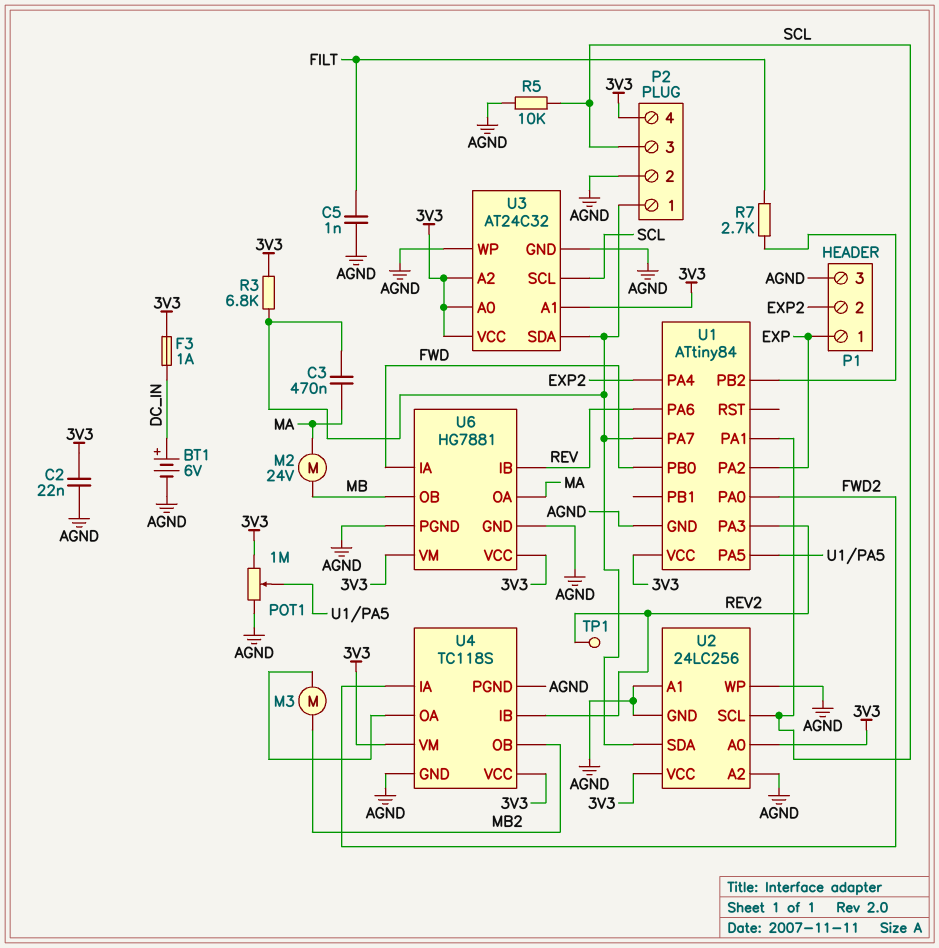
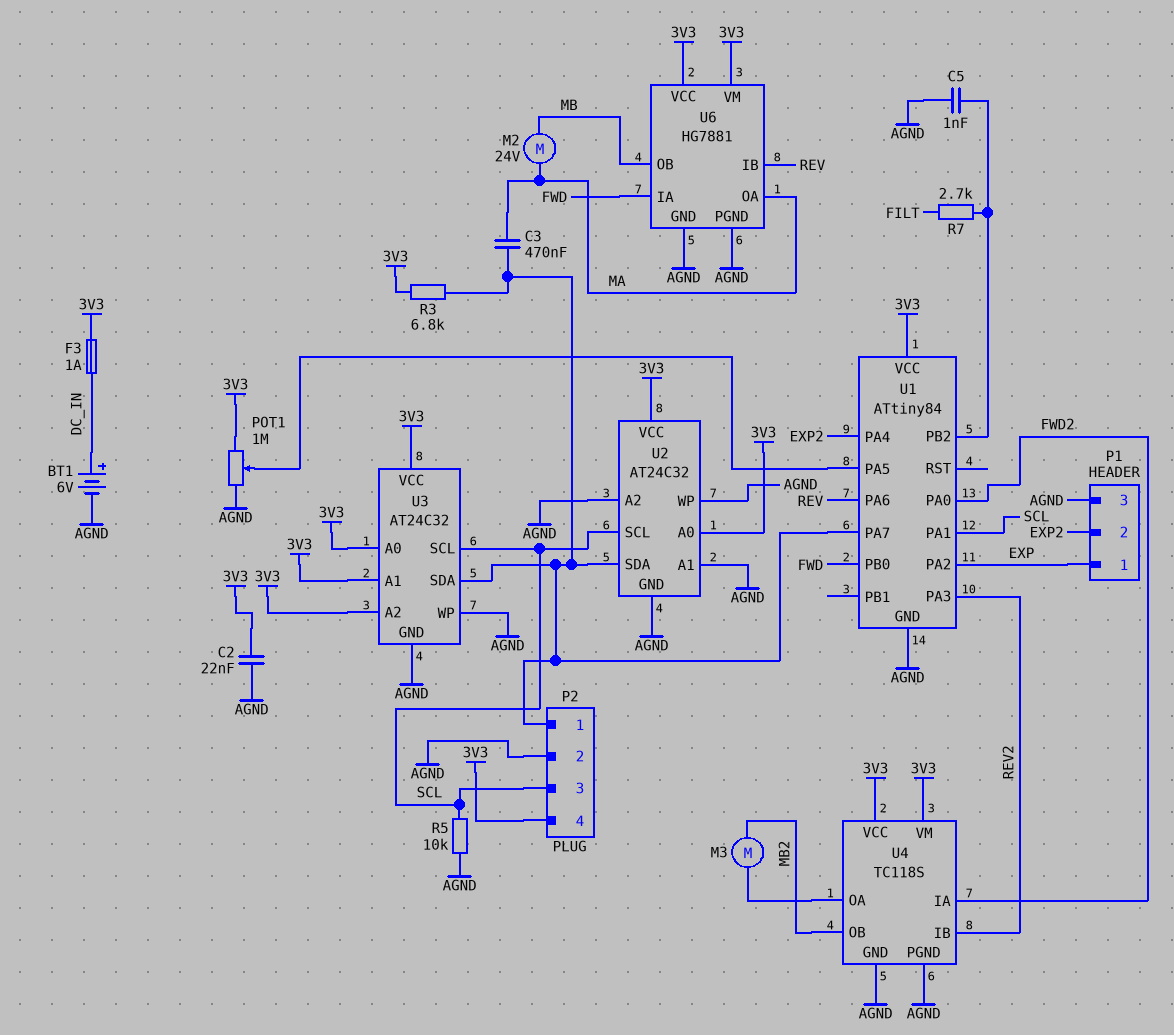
C5: 1nF (AGND, FILT) -> 1nF (AGND, U1/PB2)
TP1: test point (REV2) -> none
U2: 24LC256 -> AT24C32

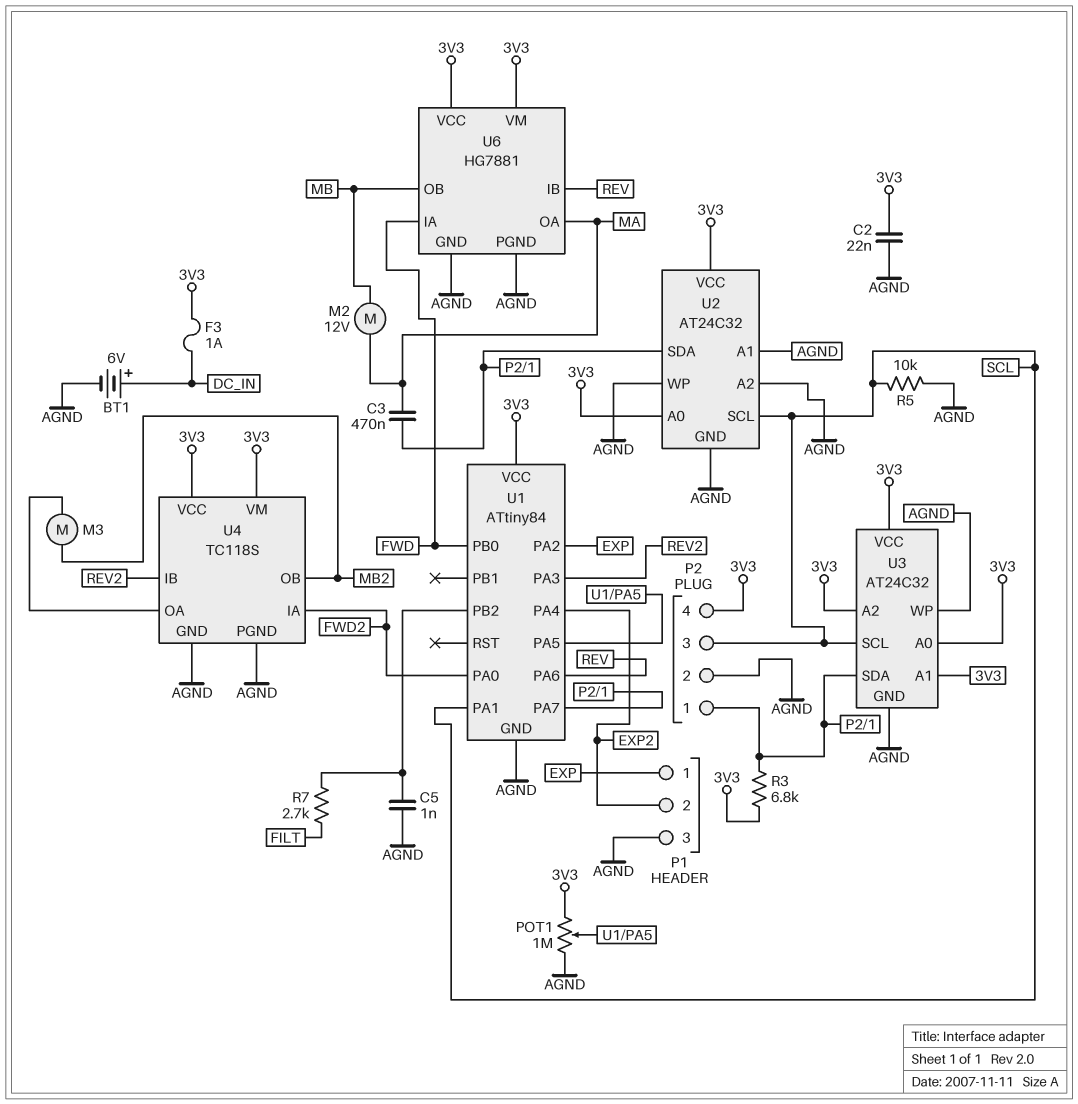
M2: motor 24V (MA, MB) -> motor 12V (MA, MB)

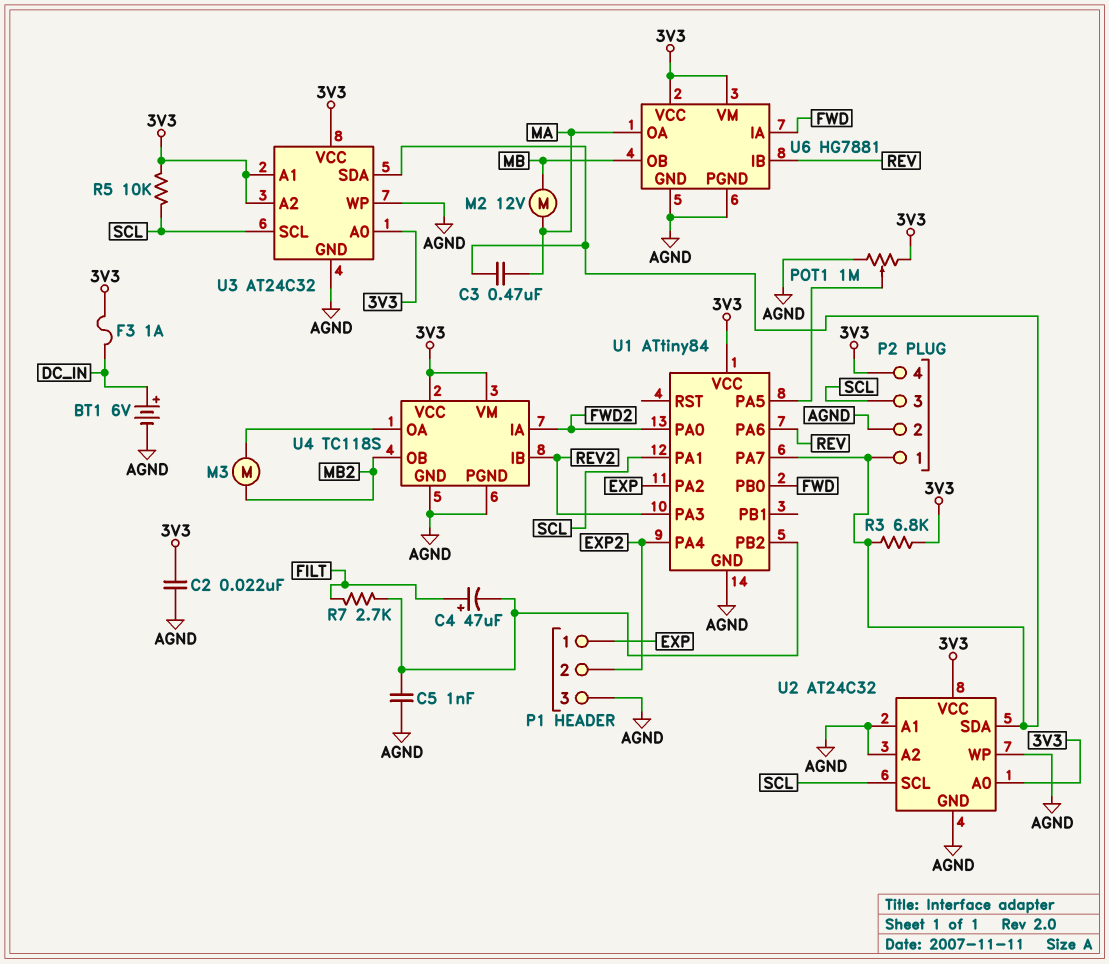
C4: none -> 47uF (plus FILT, minus U1/PB2)
R5: 10k (AGND, SCL) -> 10k (3V3, SCL)

